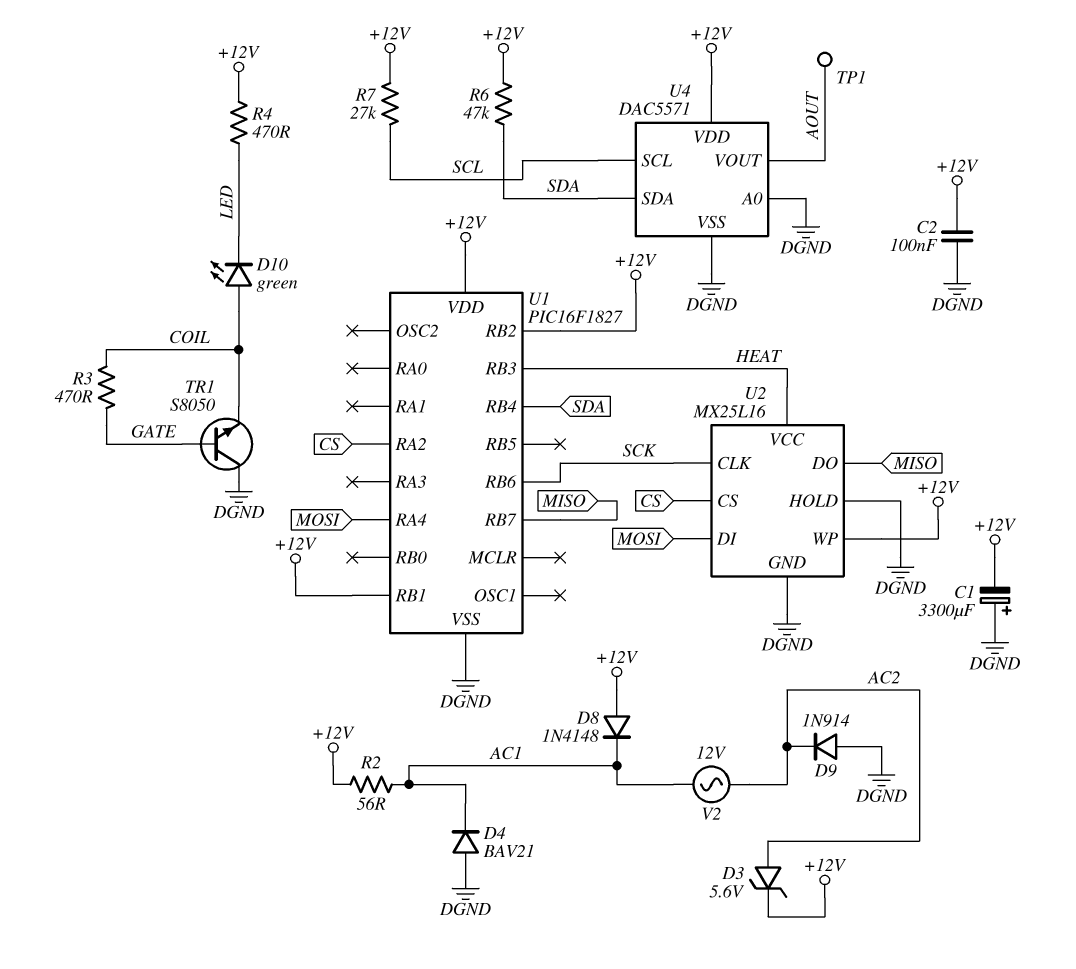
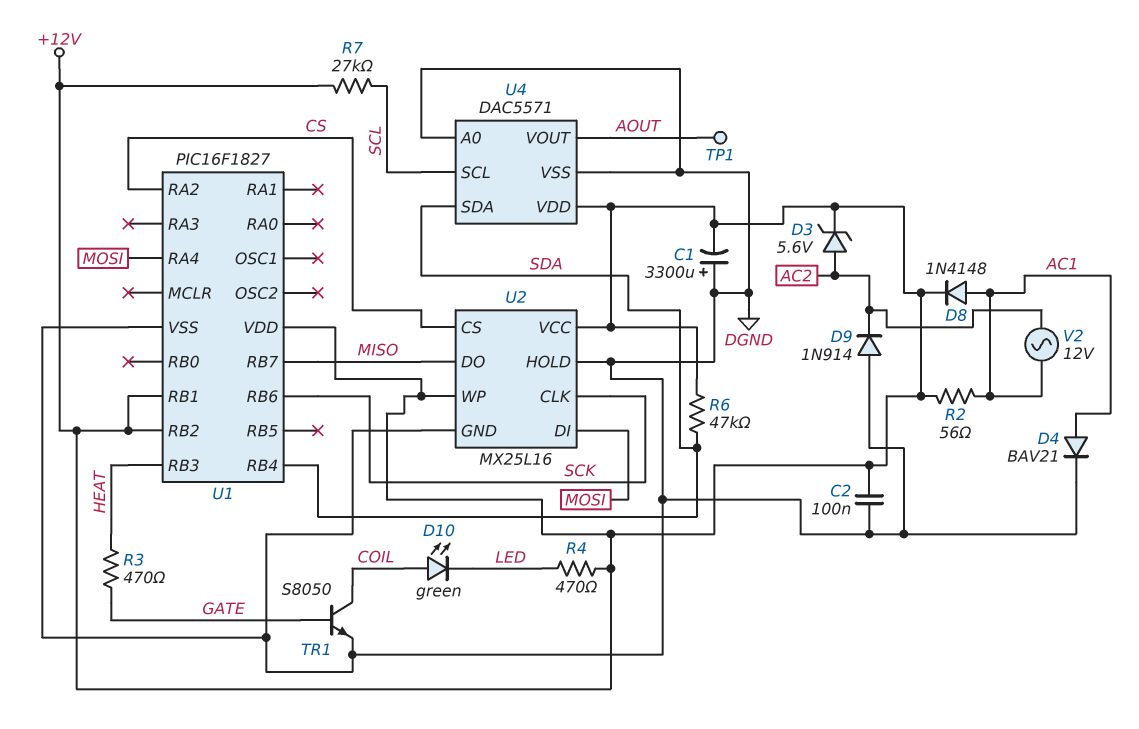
D4: diode BAV21 (A DGND, K AC1) -> diode BAV21 (A AC1, K DGND)
D8: diode 1N4148 (A +12V, K AC1) -> diode 1N4148 (A AC1, K +12V)
R3: 470 (COIL, GATE) -> 470 (GATE, HEAT)
TR1: NPN S8050 (B GATE, C DGND, E COIL) -> NPN S8050 (B GATE, C COIL, E DGND)
U2 pin VCC: HEAT -> +12V

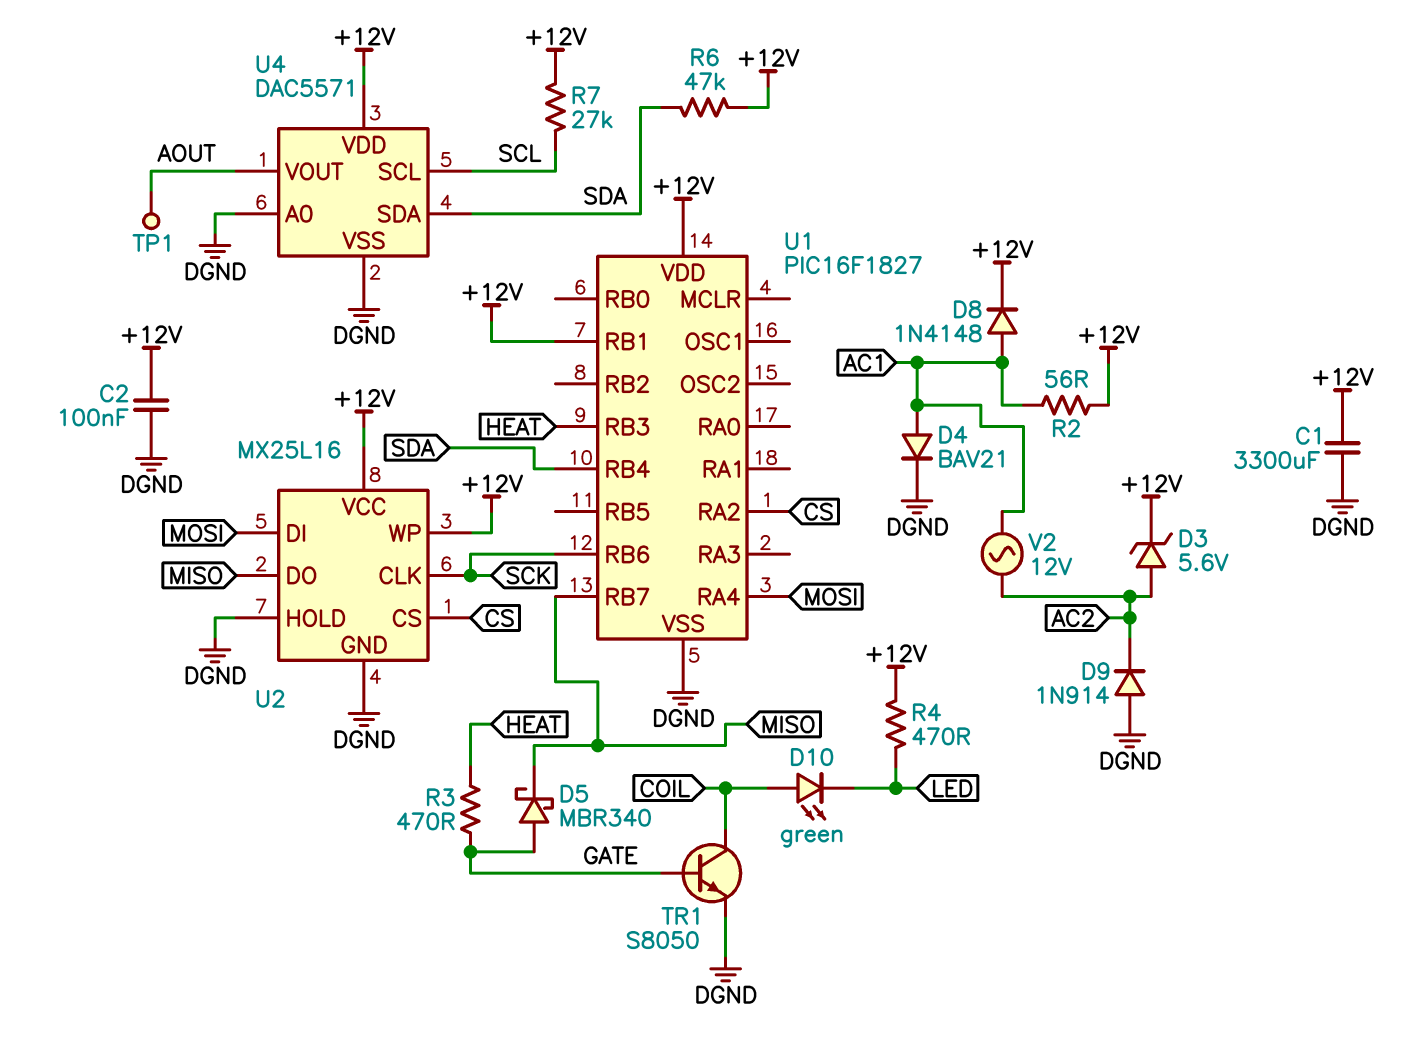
C1: 3300uF (plus DGND, minus +12V) -> 3300uF (+12V, DGND)
D5: none -> schottky MBR340 (A GATE, K MISO)
U1 pin RB2: +12V -> none

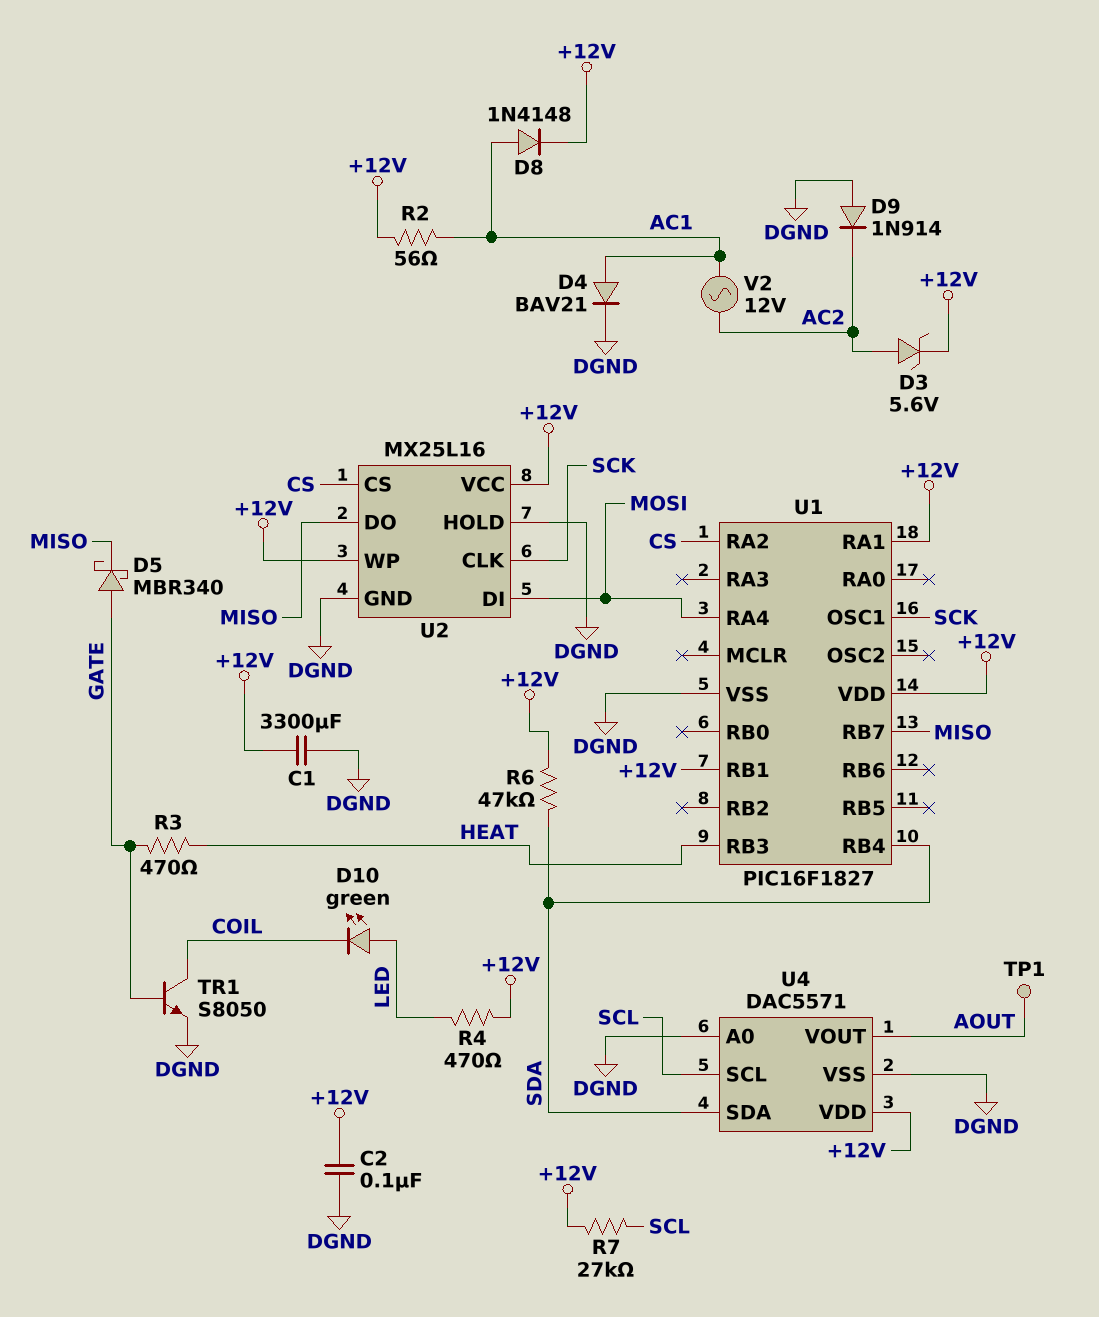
D10: LED green (A COIL, K LED) -> LED green (A LED, K COIL)
U1 pin OSC1: none -> SCK
U1 pin RA1: none -> +12V
U1 pin RB6: SCK -> none

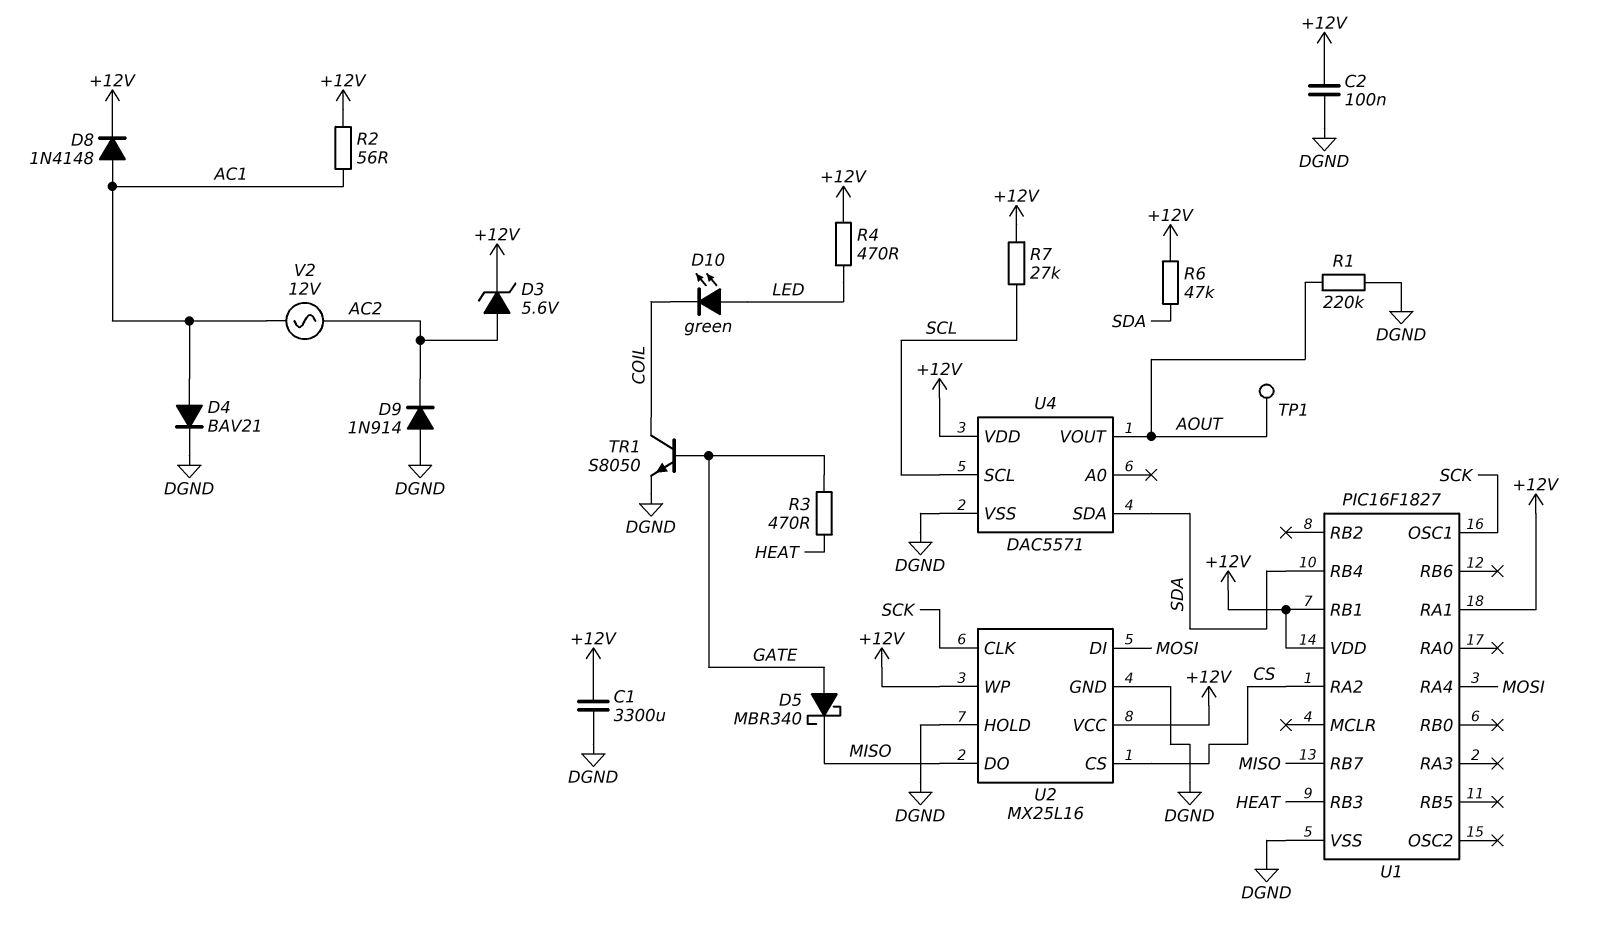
R1: none -> 220k (AOUT, DGND)
U4 pin A0: DGND -> none

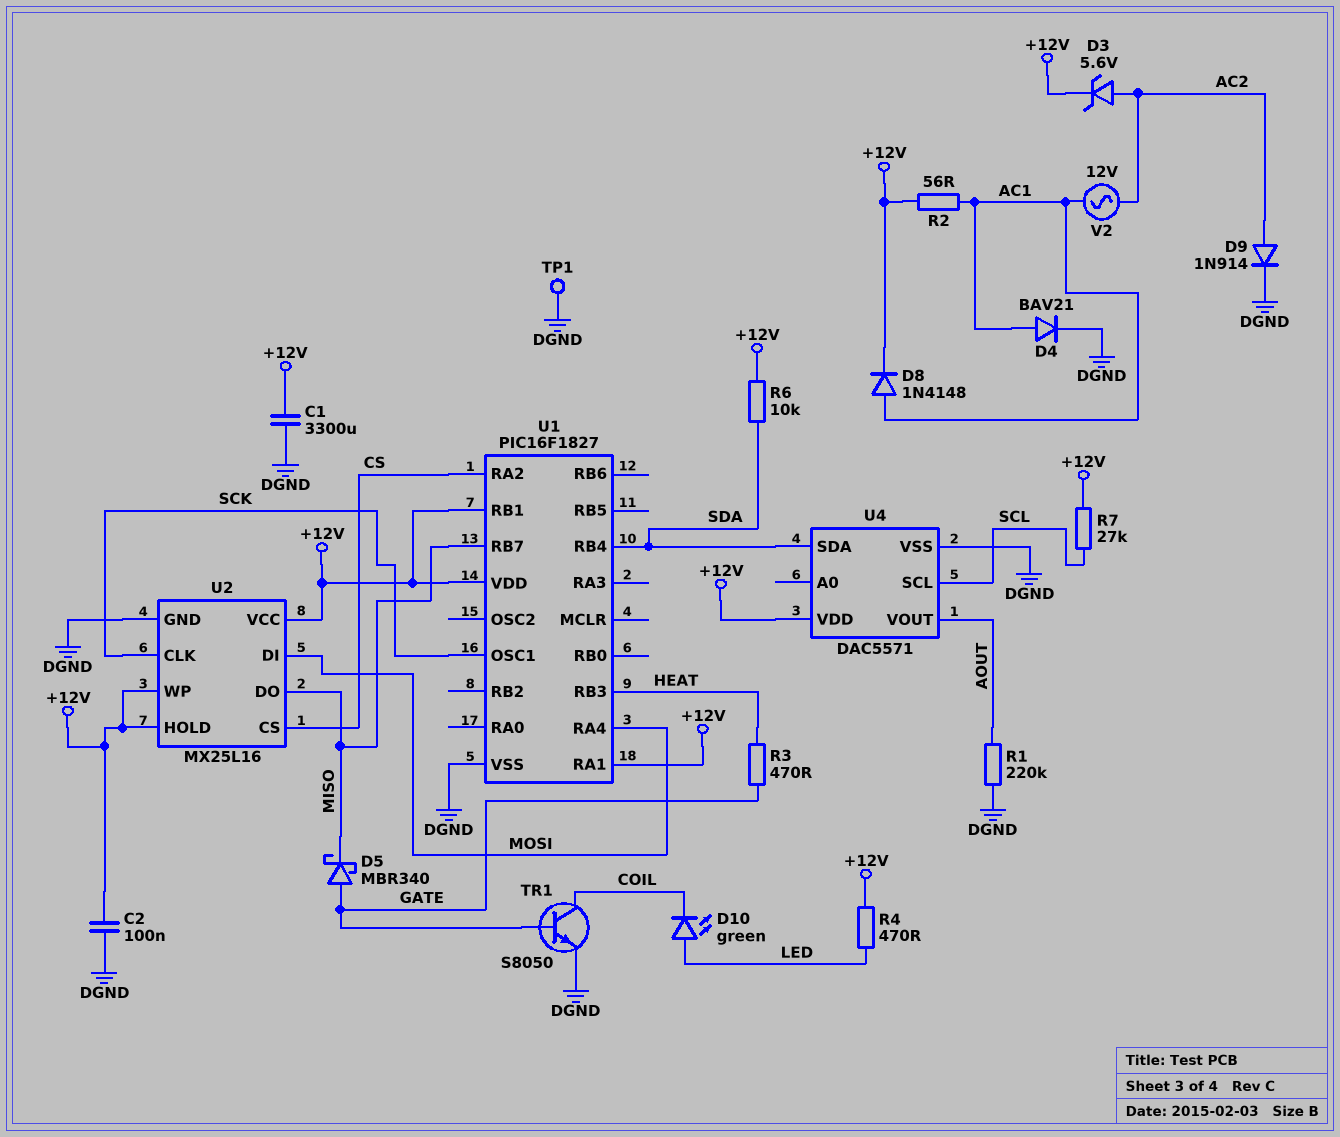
D9: diode 1N914 (A DGND, K AC2) -> diode 1N914 (A AC2, K DGND)
R6: 47k (+12V, SDA) -> 10k (+12V, SDA)
TP1: test point (AOUT) -> test point (DGND)
U2 pin HOLD: DGND -> +12V

